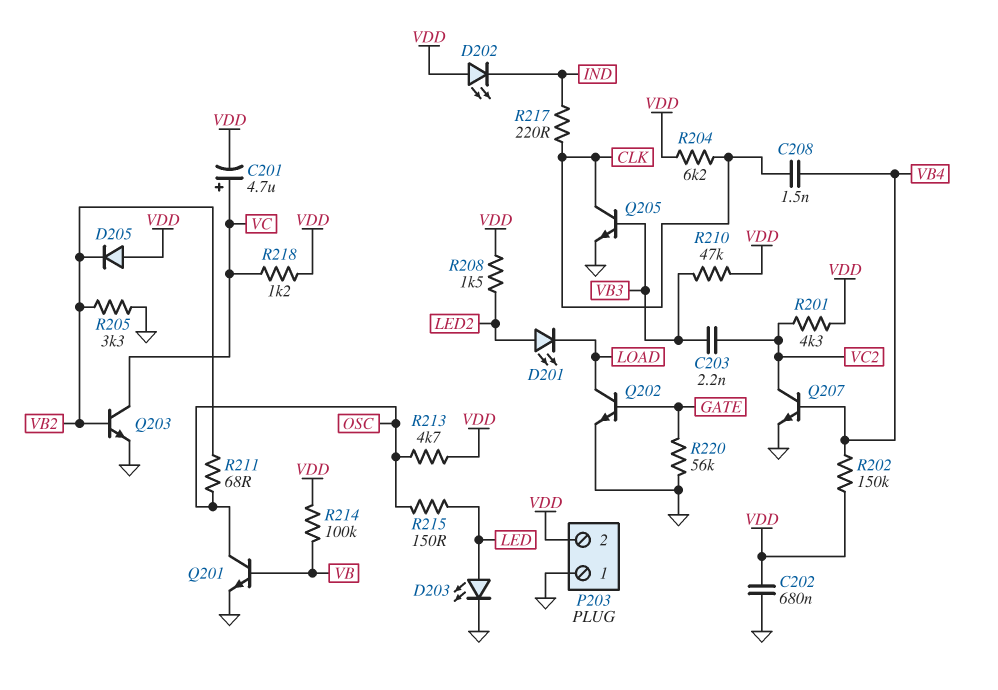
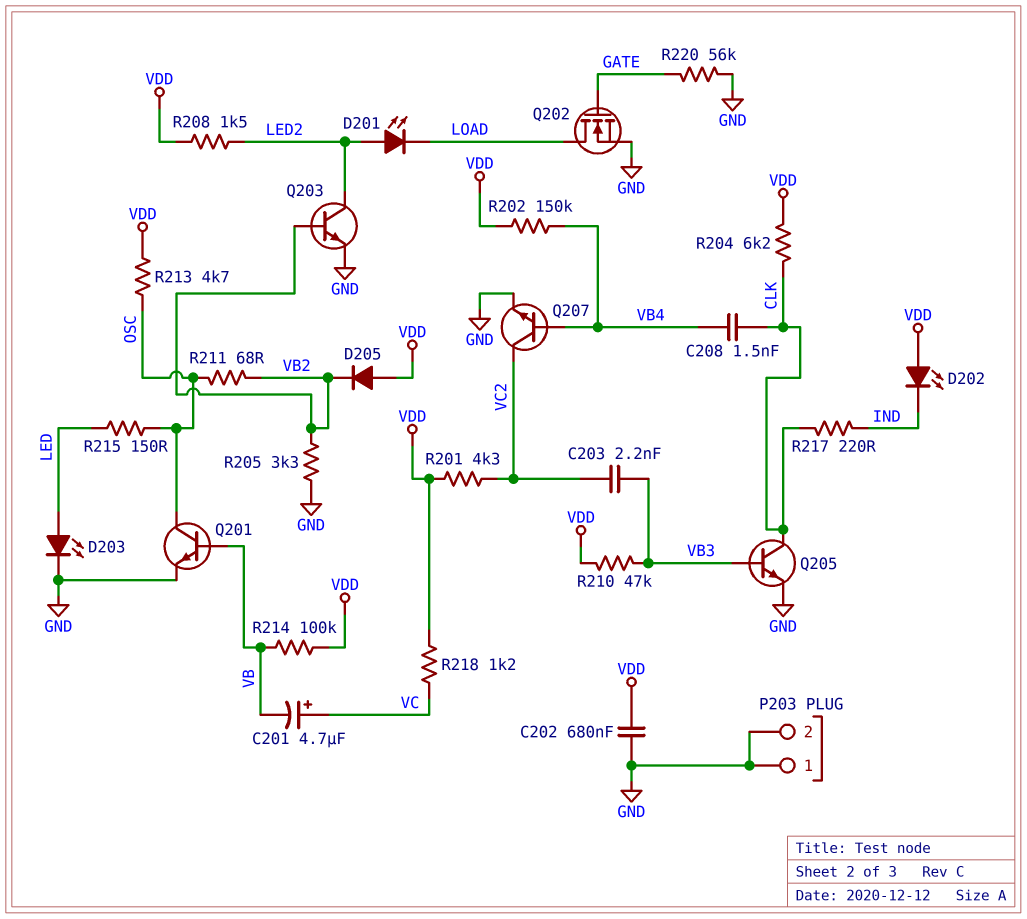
C201: 4.7uF (plus VC, minus VDD) -> 4.7uF (plus VC, minus VB)
P203 pin 2: VDD -> GND
Q202: NPN (B GATE, C LOAD, E GND) -> NMOS (G GATE, D LOAD, S GND)
Q203: NPN (B VB2, C VC, E GND) -> NPN (B VB2, C LED2, E GND)

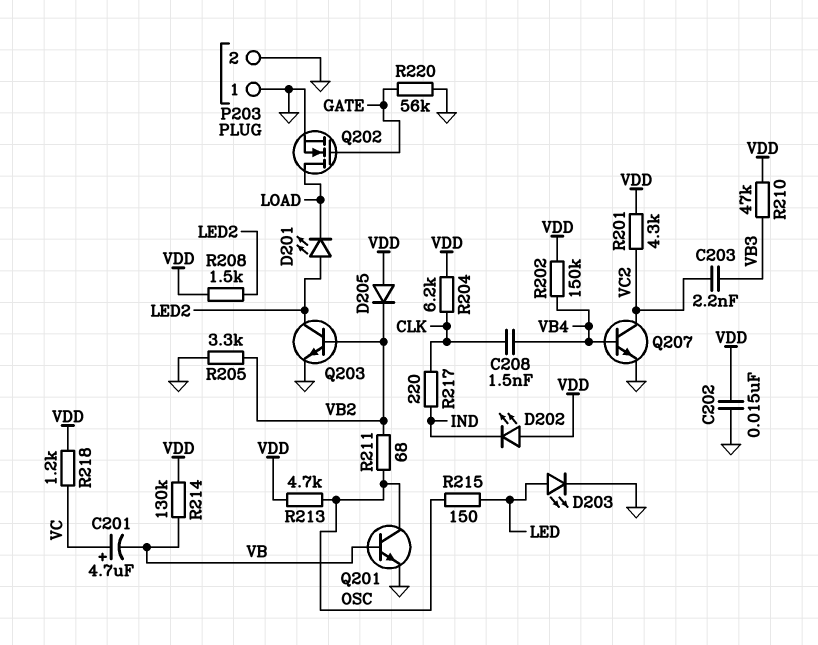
C202: 680nF (GND, VDD) -> 15nF (GND, VDD)
Q205: NPN (B VB3, C CLK, E GND) -> none
R214: 100k (VB, VDD) -> 130k (VB, VDD)

